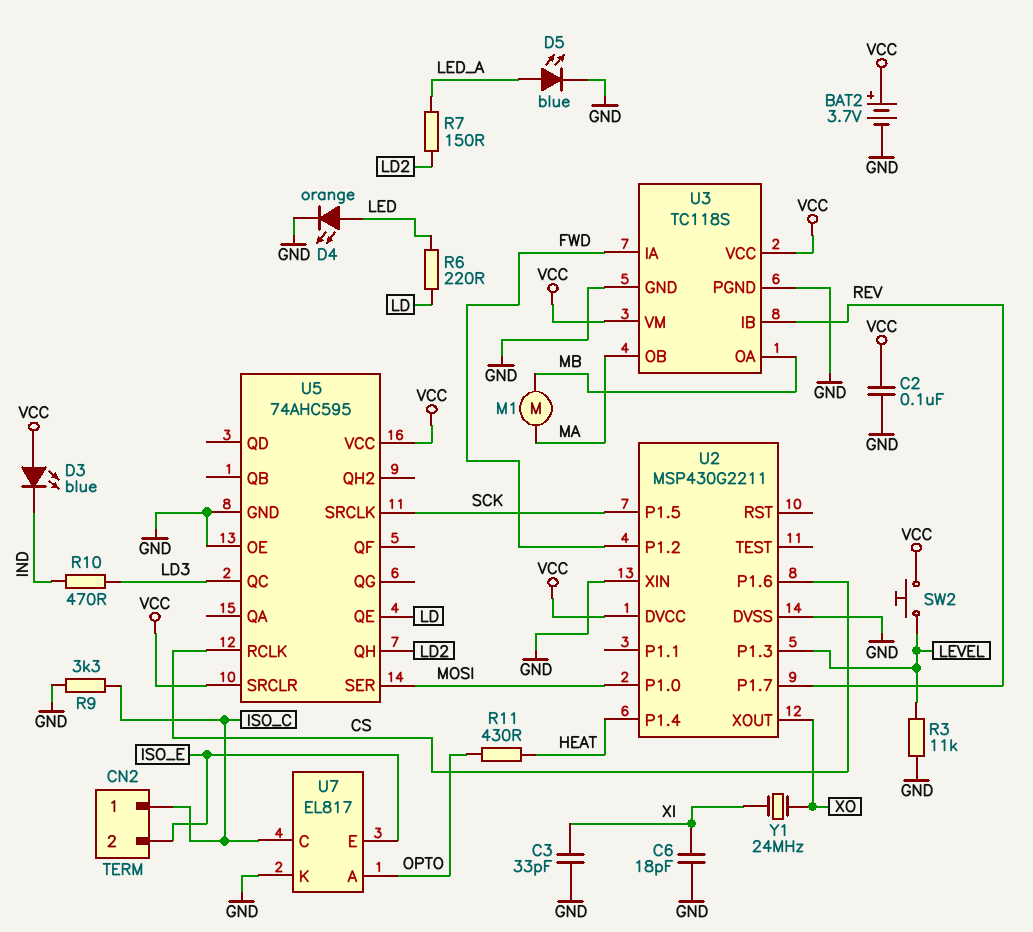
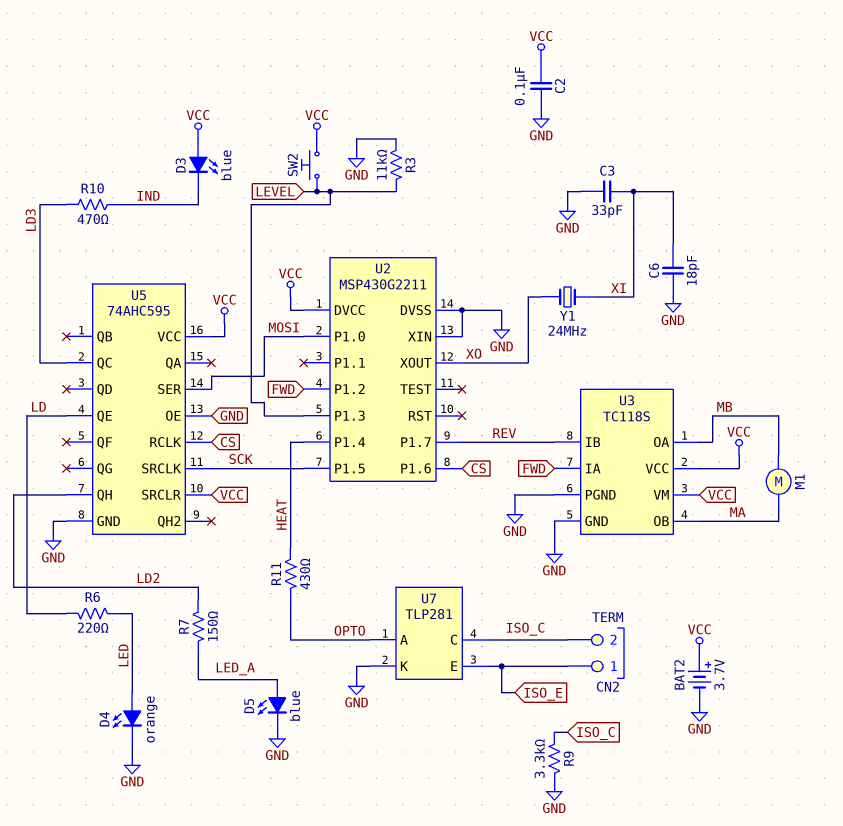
CN2 pin 1: ISO_C -> ISO_E
CN2 pin 2: ISO_E -> ISO_C
U7: EL817 -> TLP281

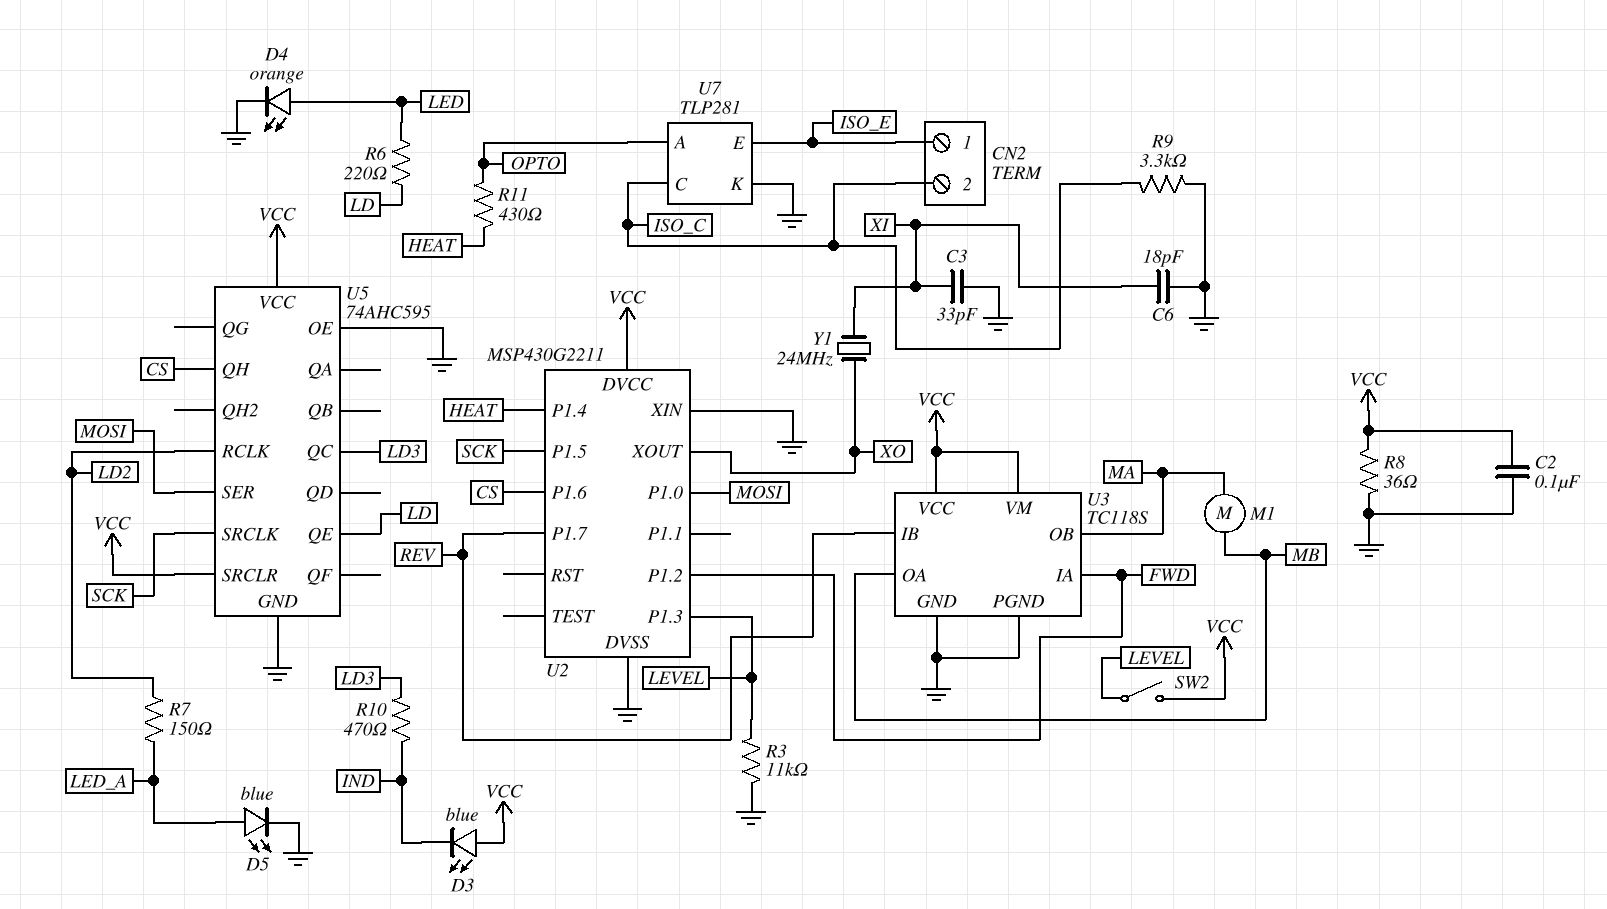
BAT2: 3.7V (plus VCC, minus GND) -> none
R8: none -> 36 (GND, VCC)
SW2: button (LEVEL, VCC) -> switch (LEVEL, VCC)
U5 pin QH: LD2 -> CS
U5 pin RCLK: CS -> LD2

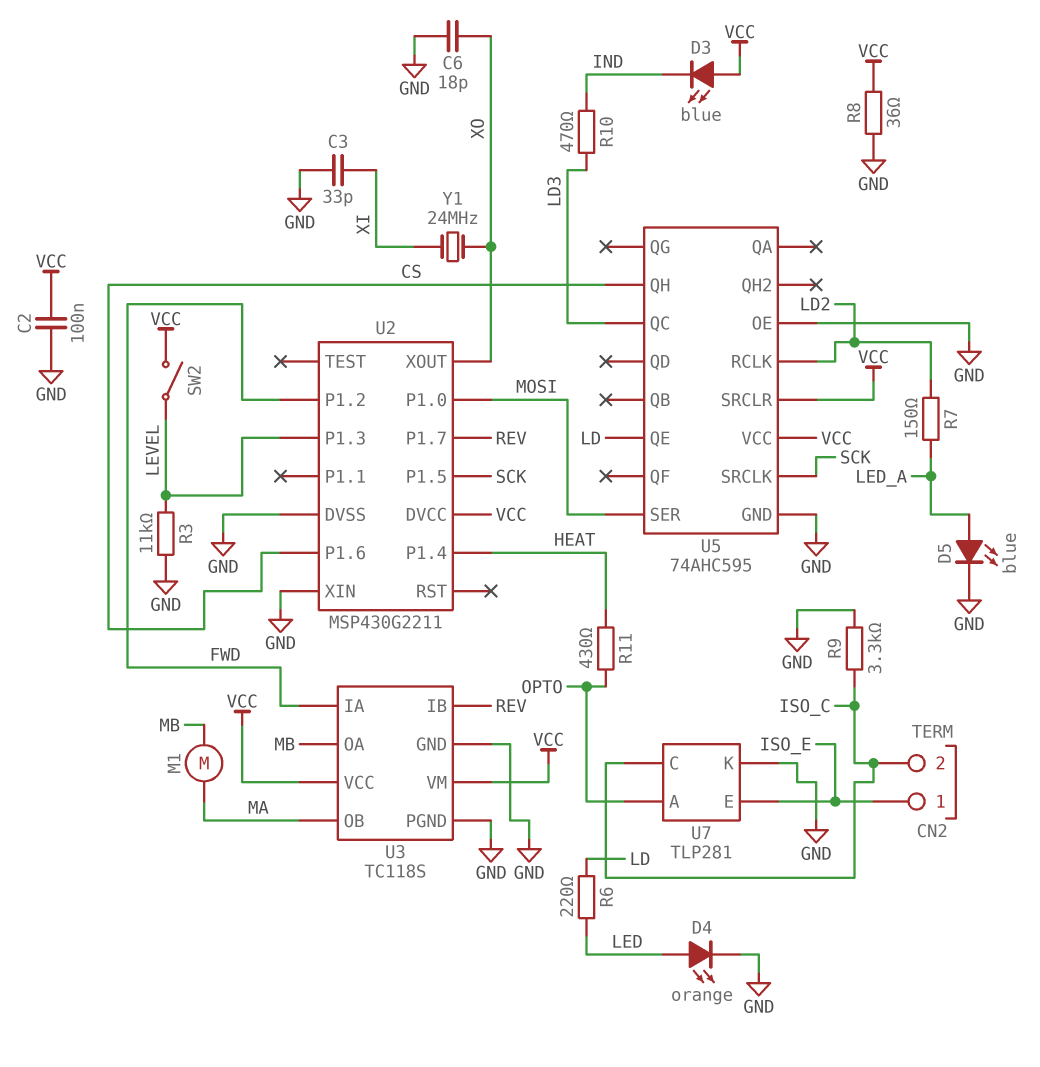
C6: 18pF (GND, XI) -> 18pF (GND, XO)

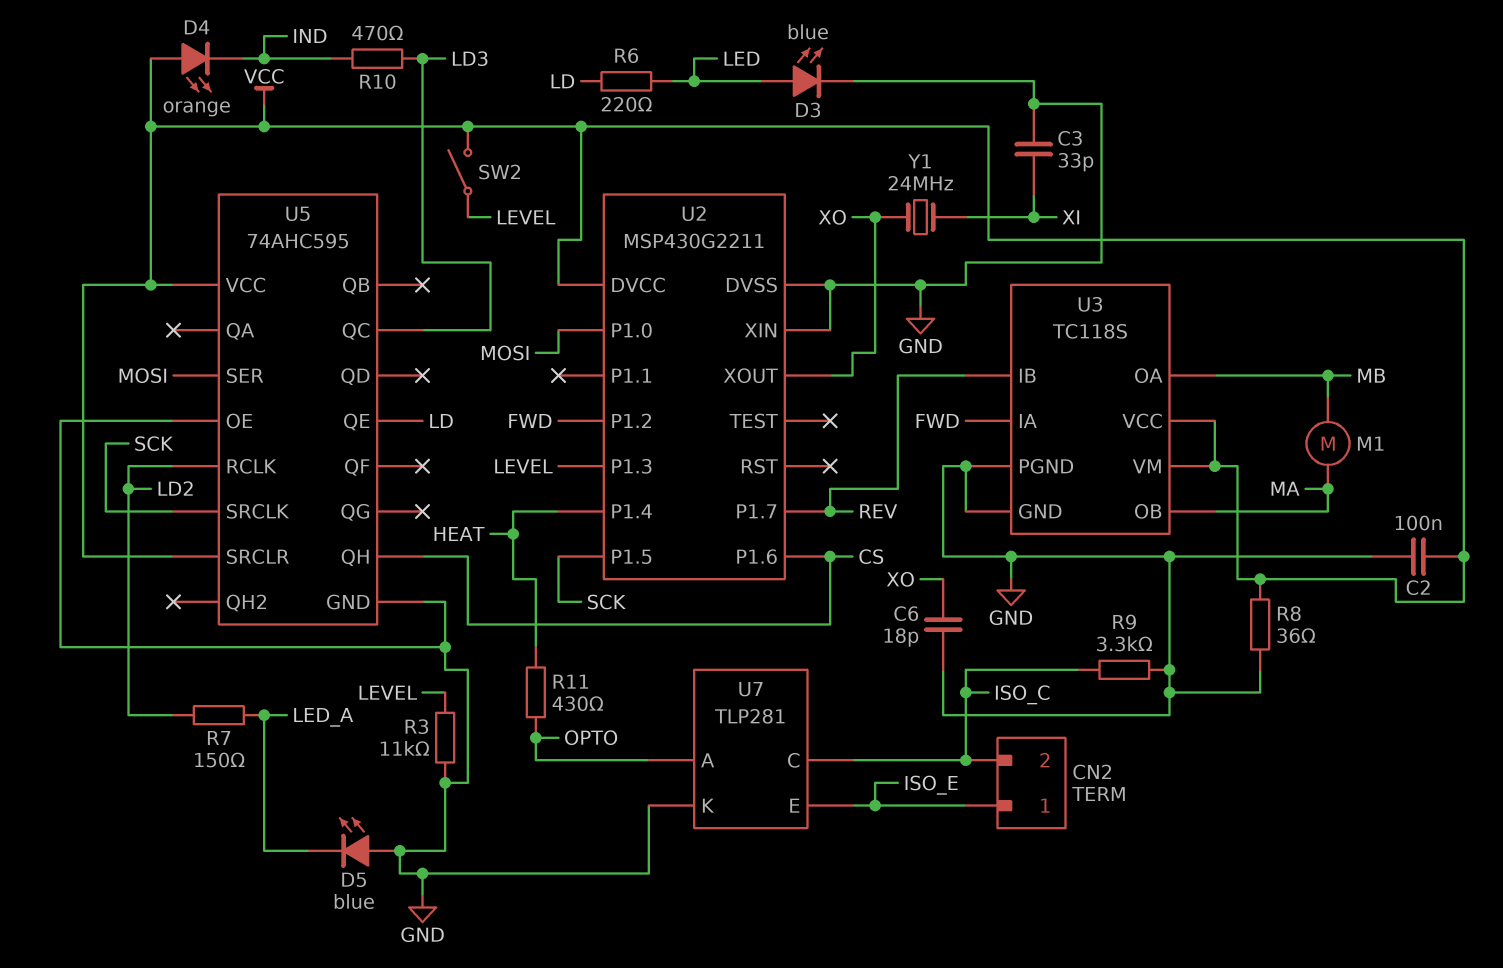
D3: LED blue (A VCC, K IND) -> LED blue (A LED, K GND)
D4: LED orange (A LED, K GND) -> LED orange (A VCC, K IND)
D5: LED blue (A LED_A, K GND) -> LED blue (A GND, K LED_A)

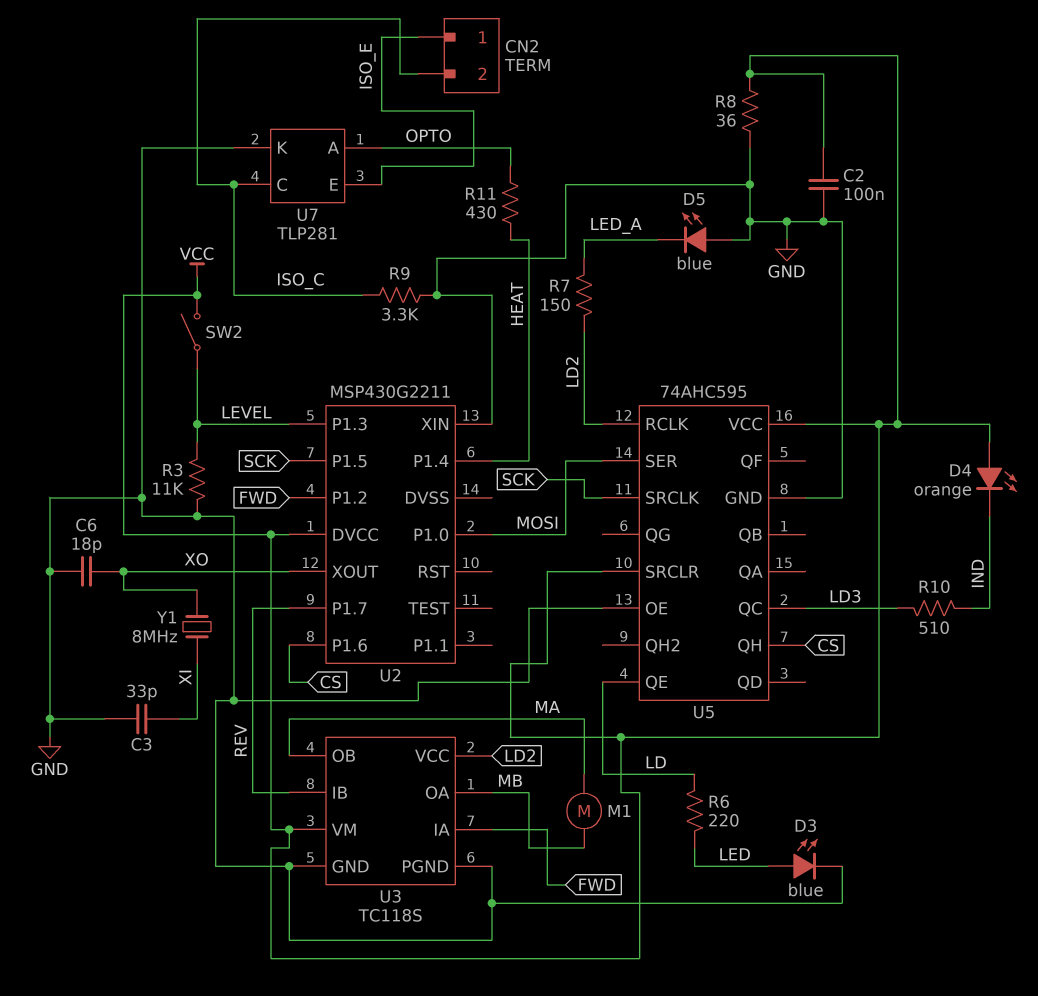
R10: 470 (IND, LD3) -> 510 (IND, LD3)
U2 pin DVSS: GND -> none
U3 pin VCC: VCC -> LD2
Y1: 24MHz (XI, XO) -> 8MHz (XI, XO)

